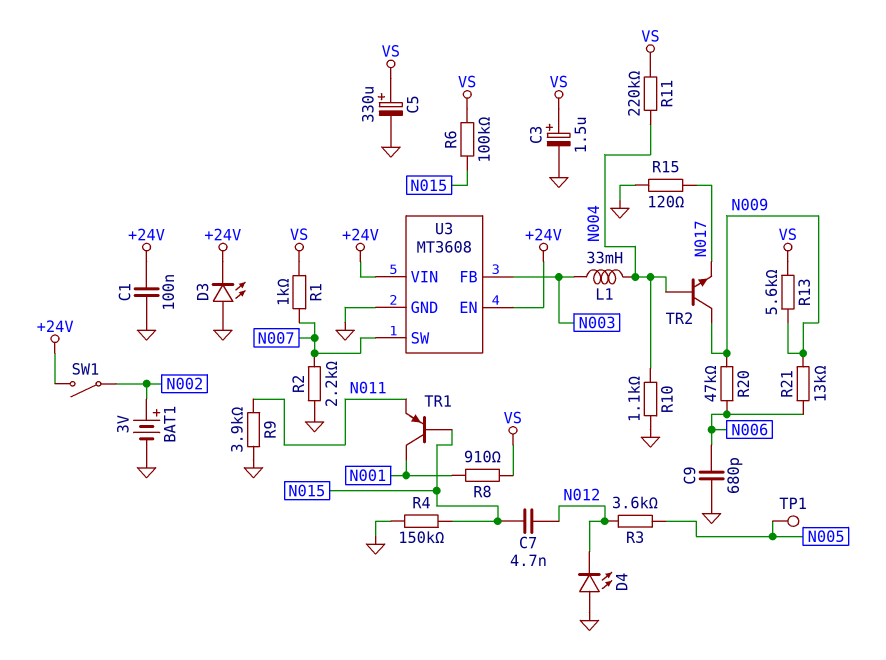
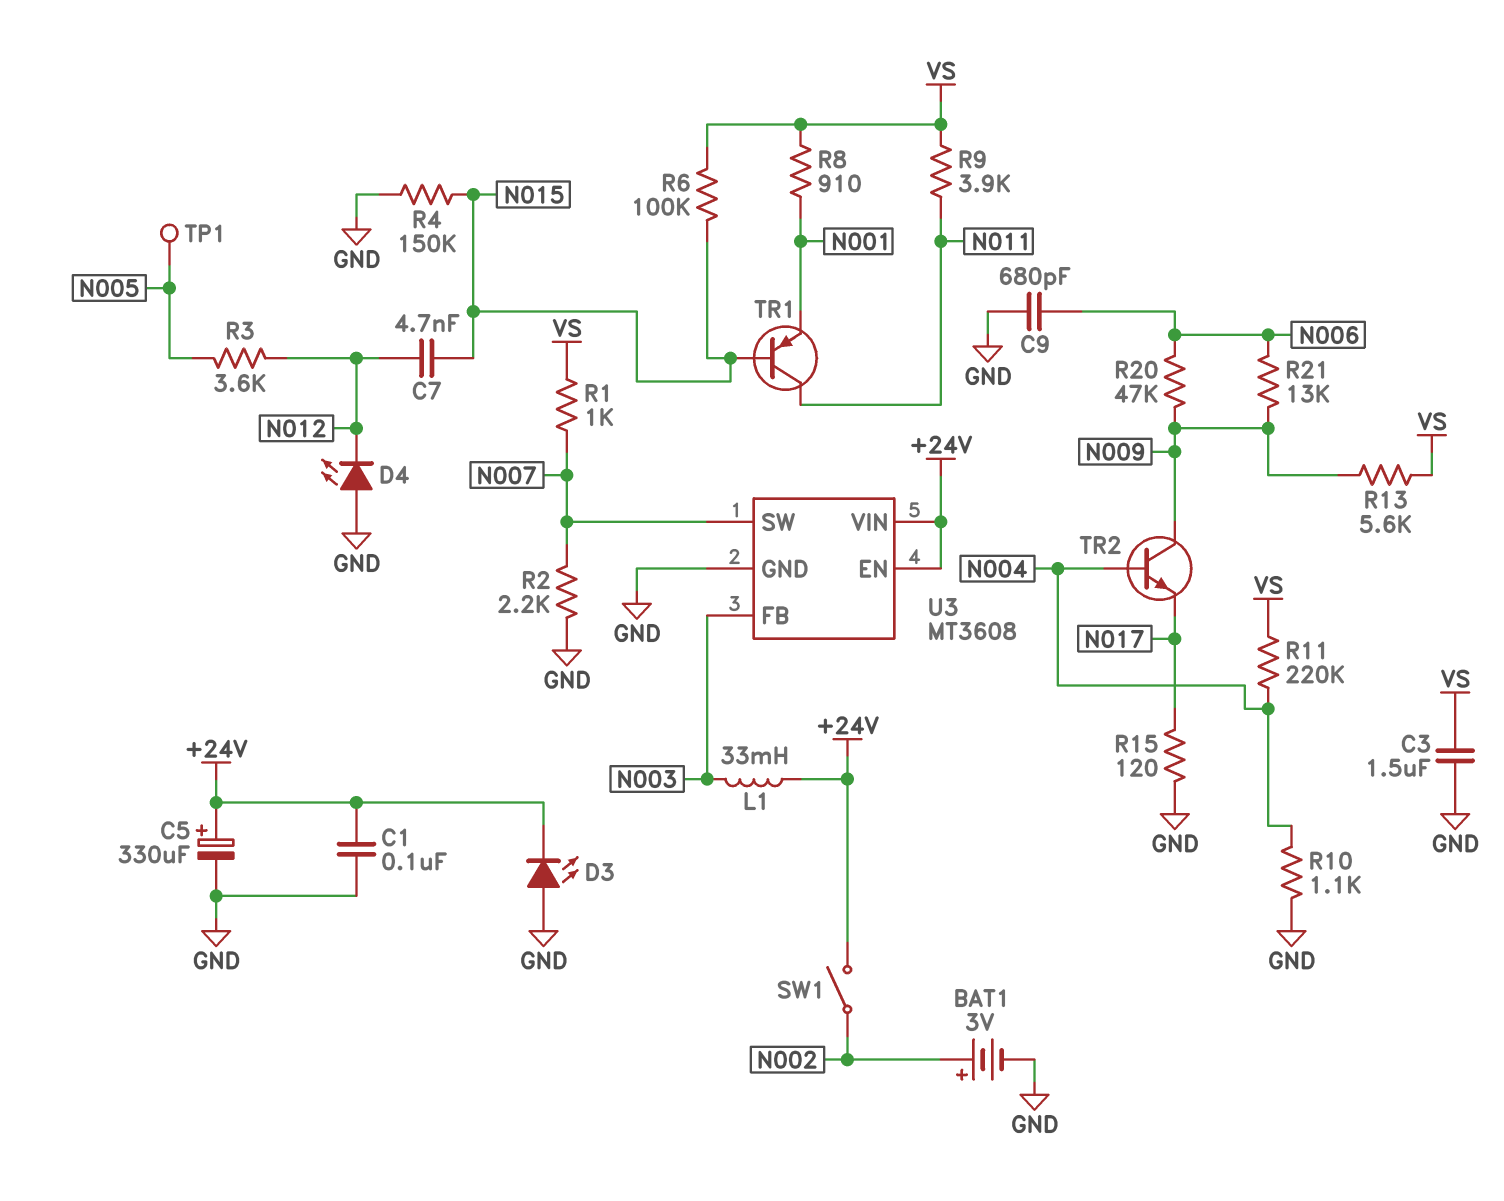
C3: 1.5uF (plus VS, minus GND) -> 1.5uF (GND, VS)
C5: 330uF (plus VS, minus GND) -> 330uF (plus +24V, minus GND)
L1: 33mH (N003, N004) -> 33mH (+24V, N003)
R9: 3.9k (GND, N011) -> 3.9k (N011, VS)
TR1: PNP (B N015, C N001, E N011) -> PNP (B N015, C N011, E N001)

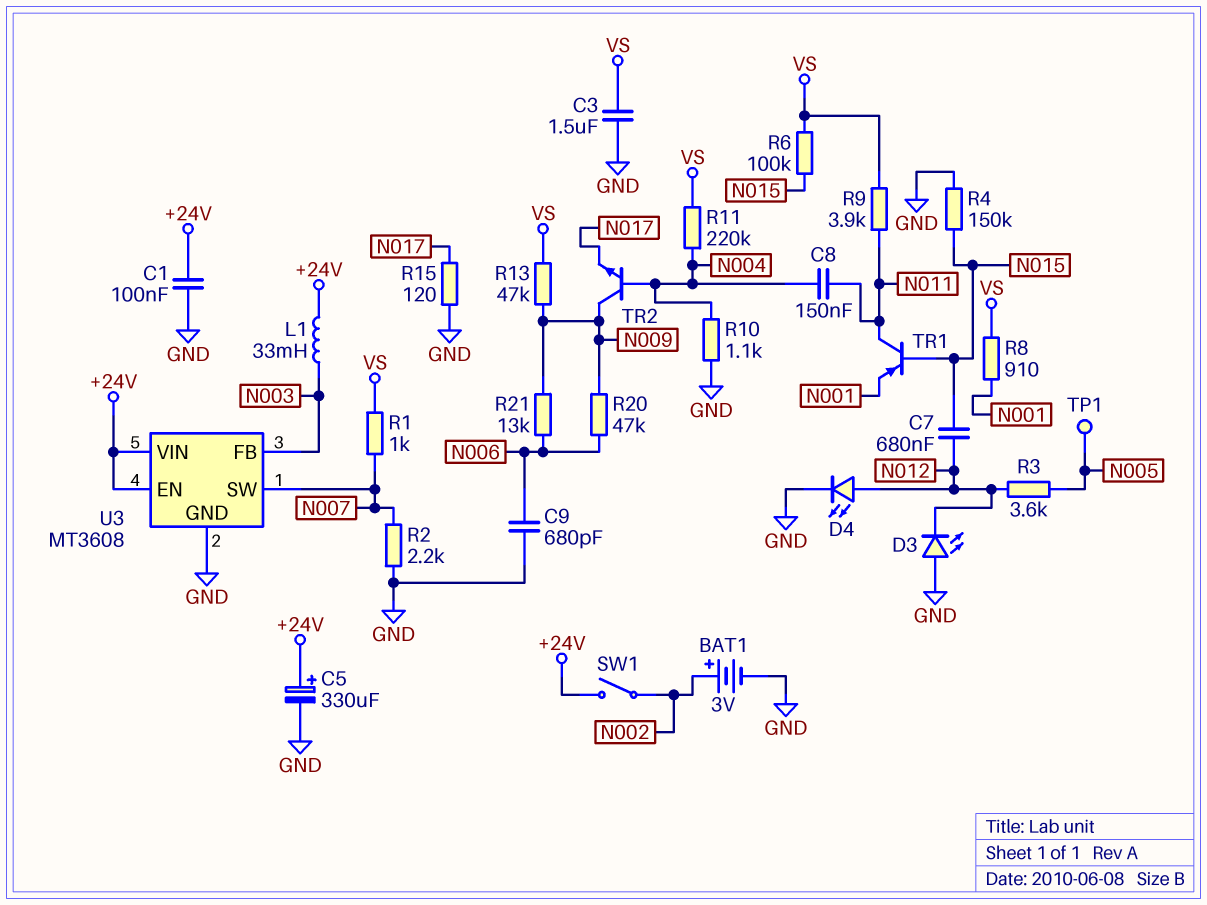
C7: 4.7nF (N012, N015) -> 680nF (N012, N015)
C8: none -> 150nF (N004, N011)
D3: LED (A GND, K +24V) -> LED (A GND, K N012)
D4: LED (A GND, K N012) -> LED (A N012, K GND)
R13: 5.6k (N009, VS) -> 47k (N009, VS)

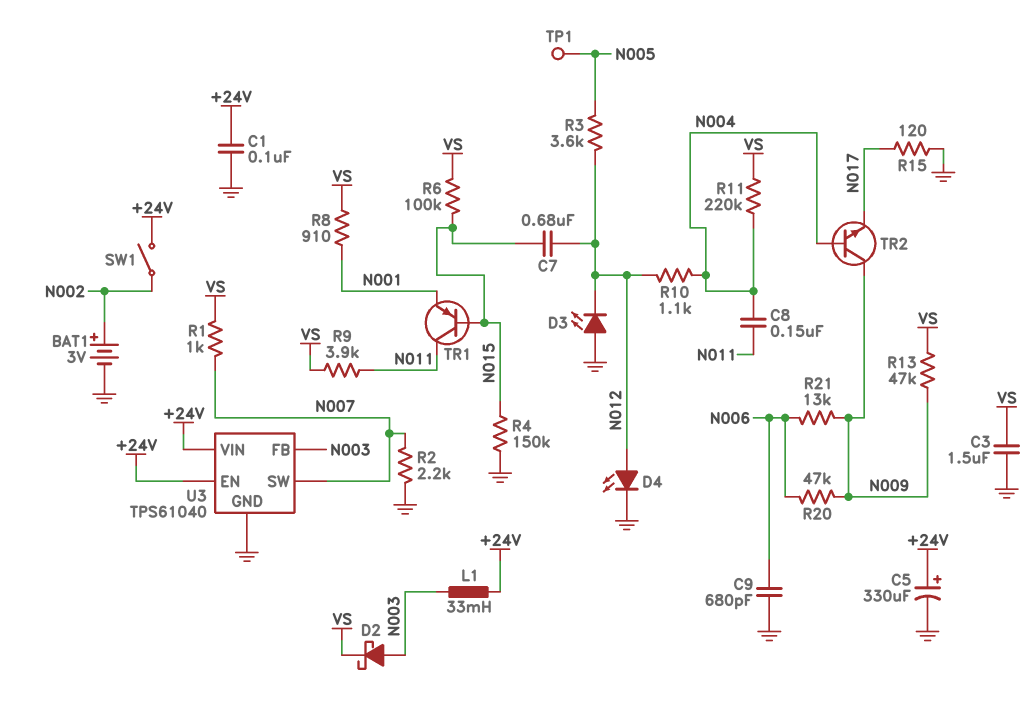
D2: none -> schottky (A N003, K VS)
R10: 1.1k (GND, N004) -> 1.1k (N004, N012)
U3: MT3608 -> TPS61040

